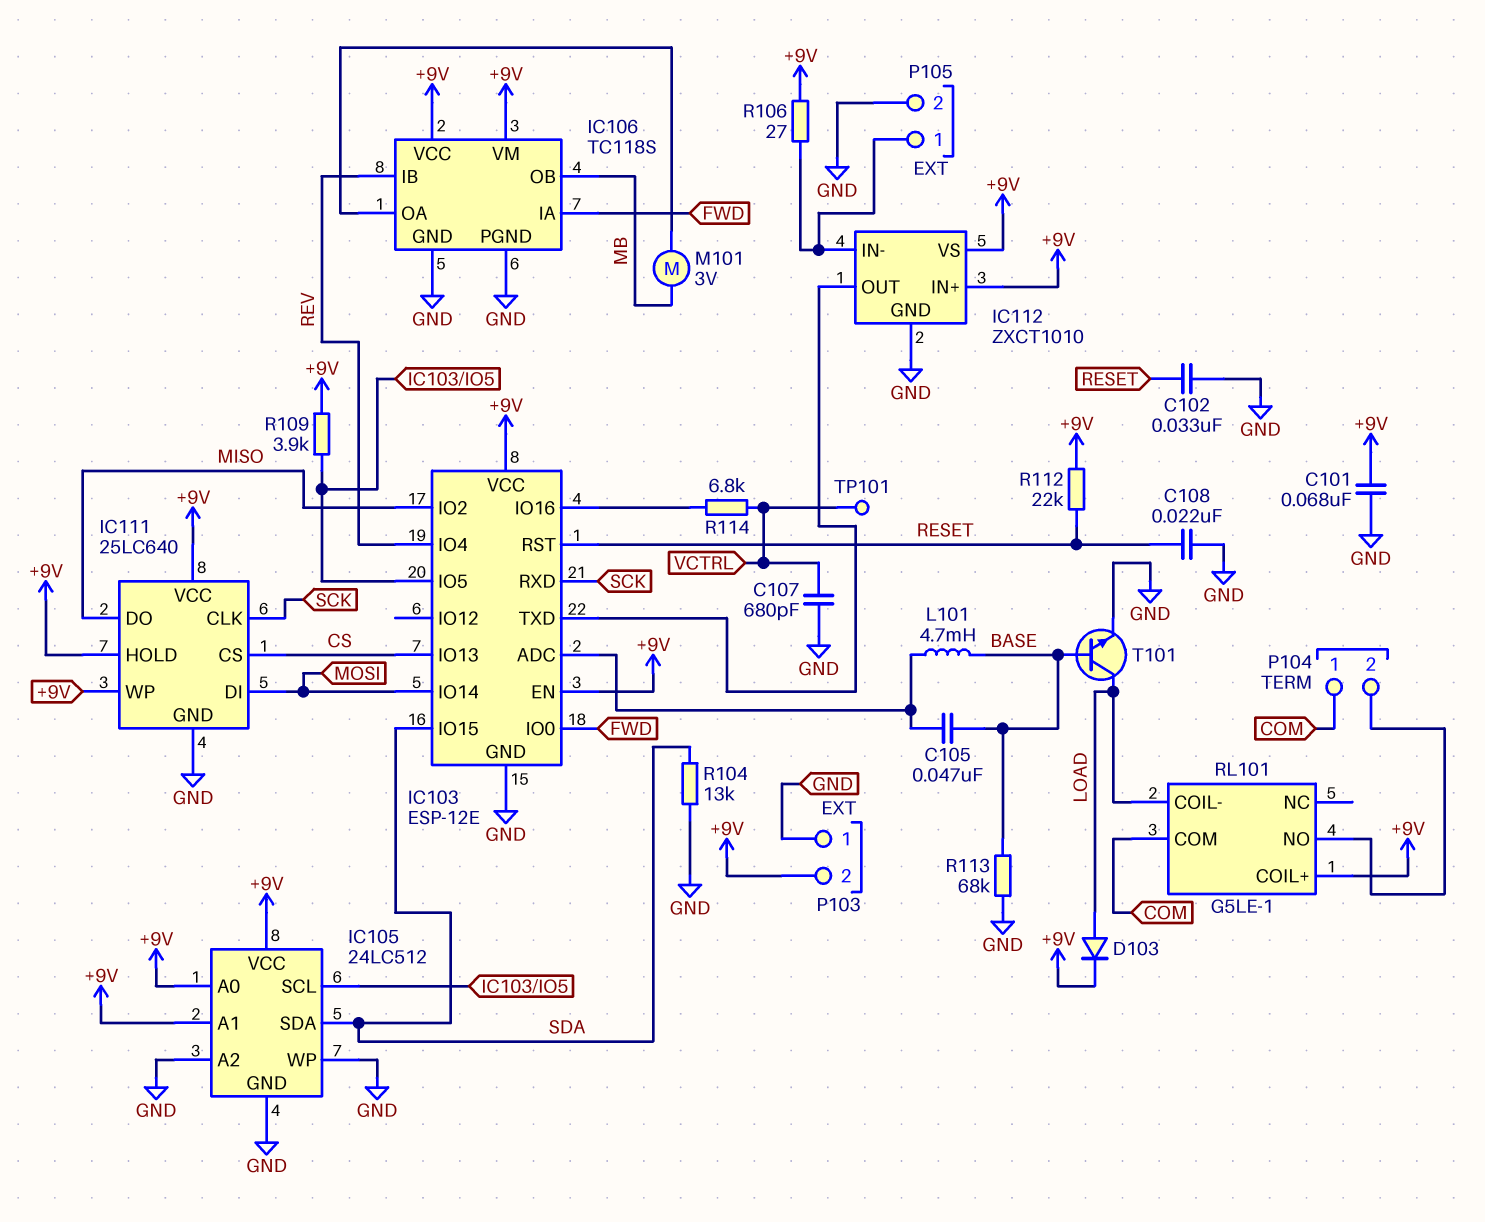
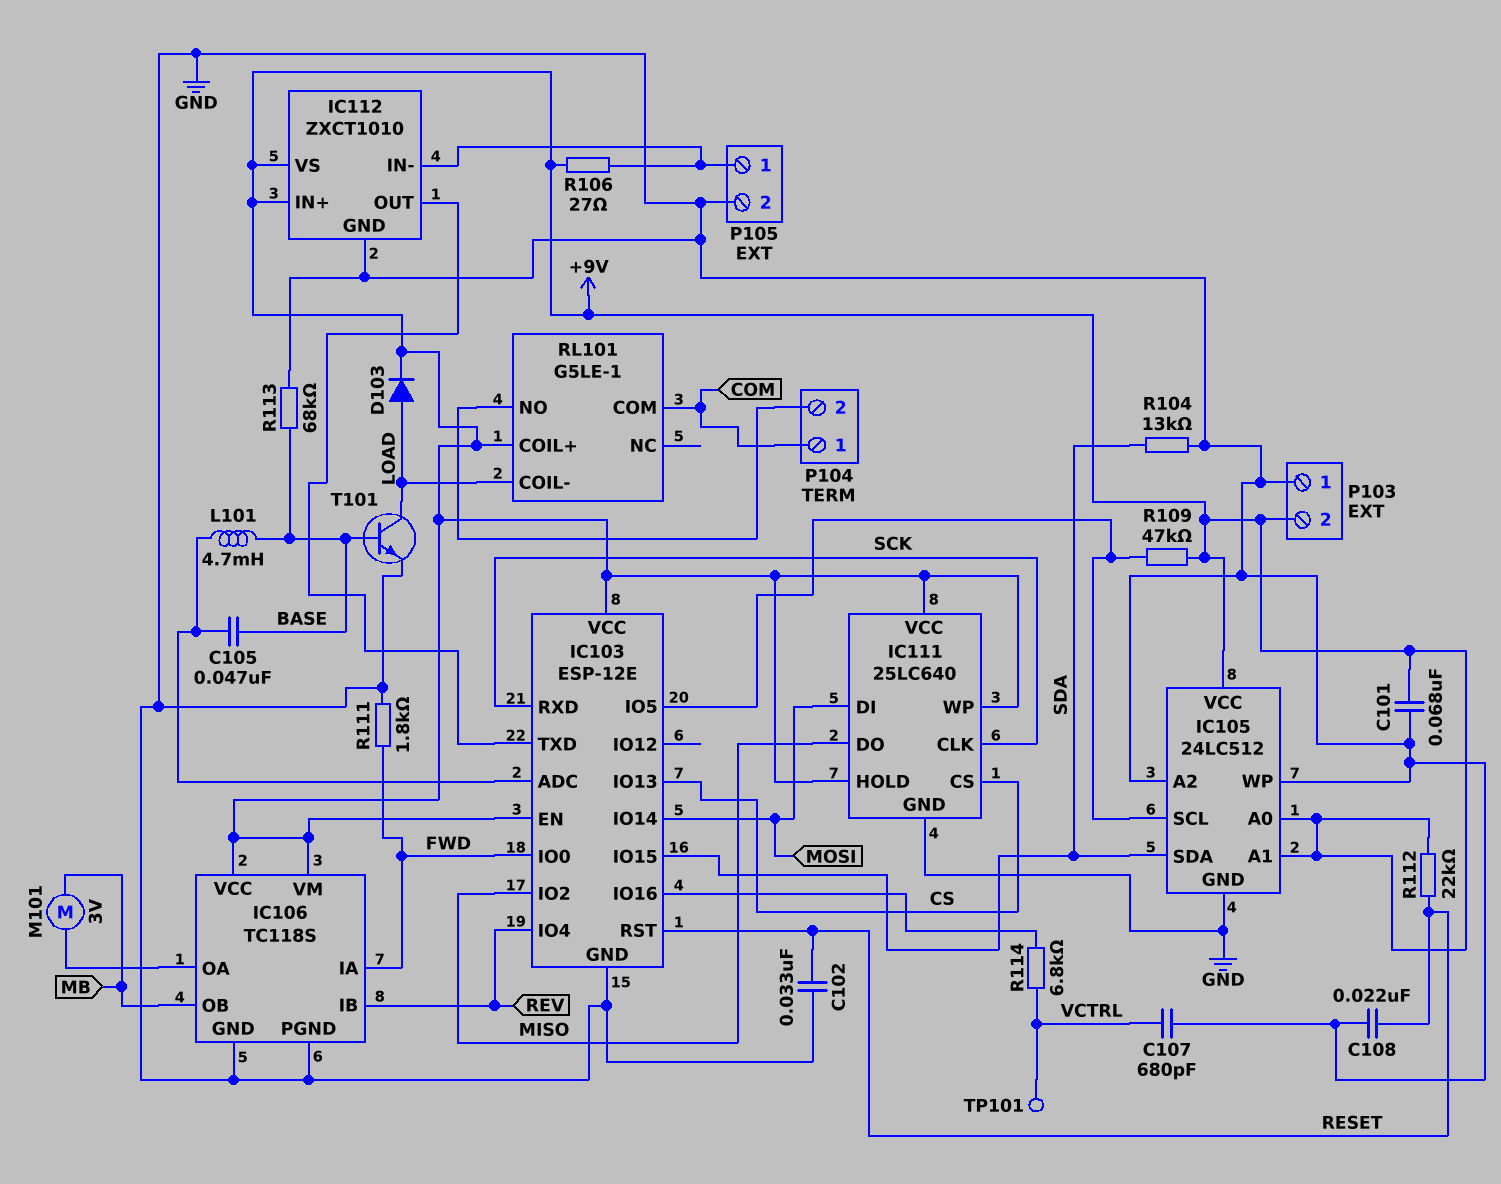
R109: 3.9k (+9V, IC103/IO5) -> 47k (+9V, IC103/IO5)
R111: none -> 1.8k (FWD, GND)

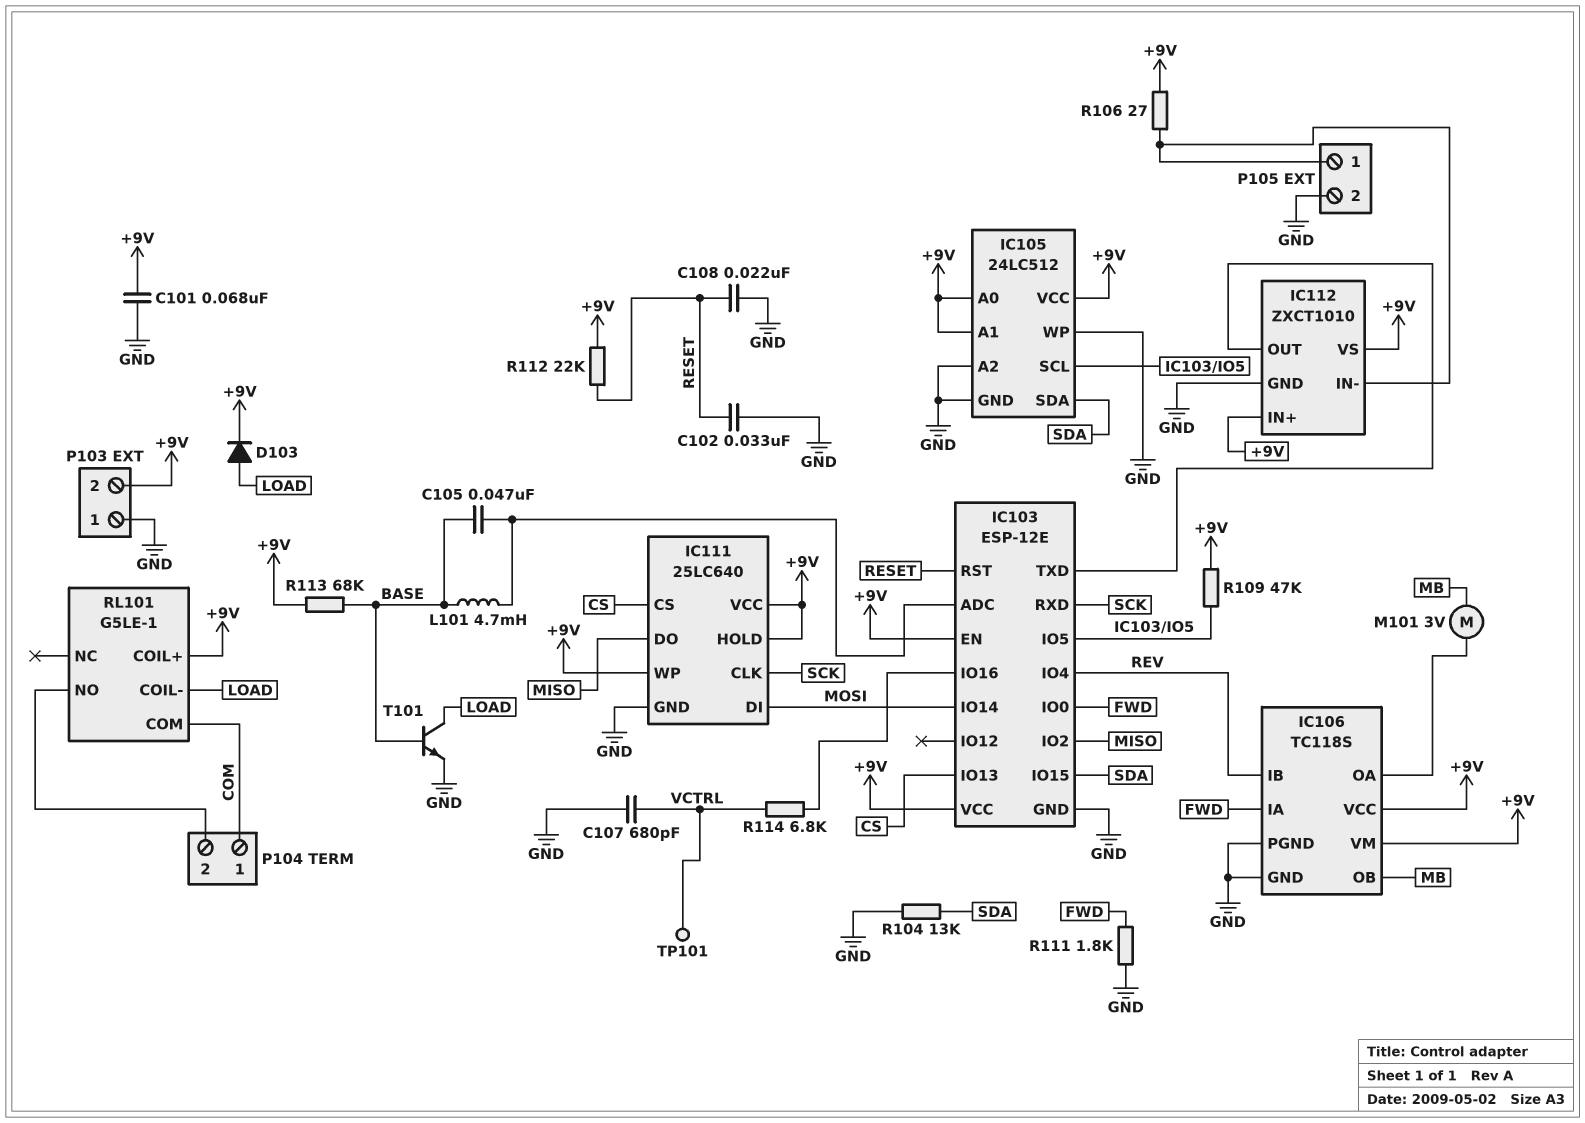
R113: 68k (BASE, GND) -> 68k (+9V, BASE)

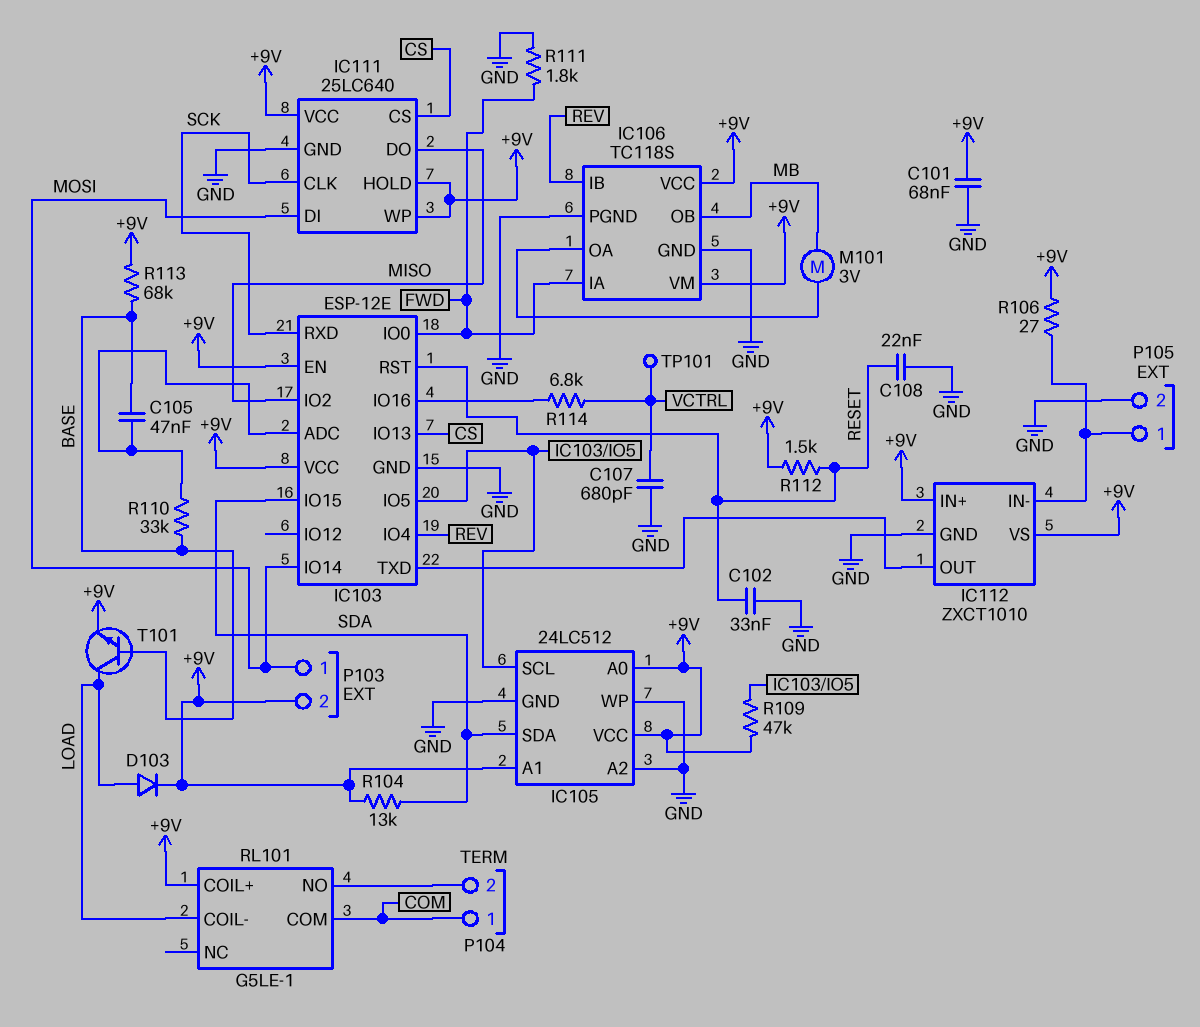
L101: 4.7mH (BASE, IC103/ADC) -> none
P103 pin 1: GND -> MOSI
R104: 13k (GND, SDA) -> 13k (+9V, SDA)
R110: none -> 33k (BASE, IC103/ADC)
R112: 22k (+9V, RESET) -> 1.5k (+9V, RESET)
T101: NPN (B BASE, C LOAD, E GND) -> NPN (B BASE, C LOAD, E +9V)

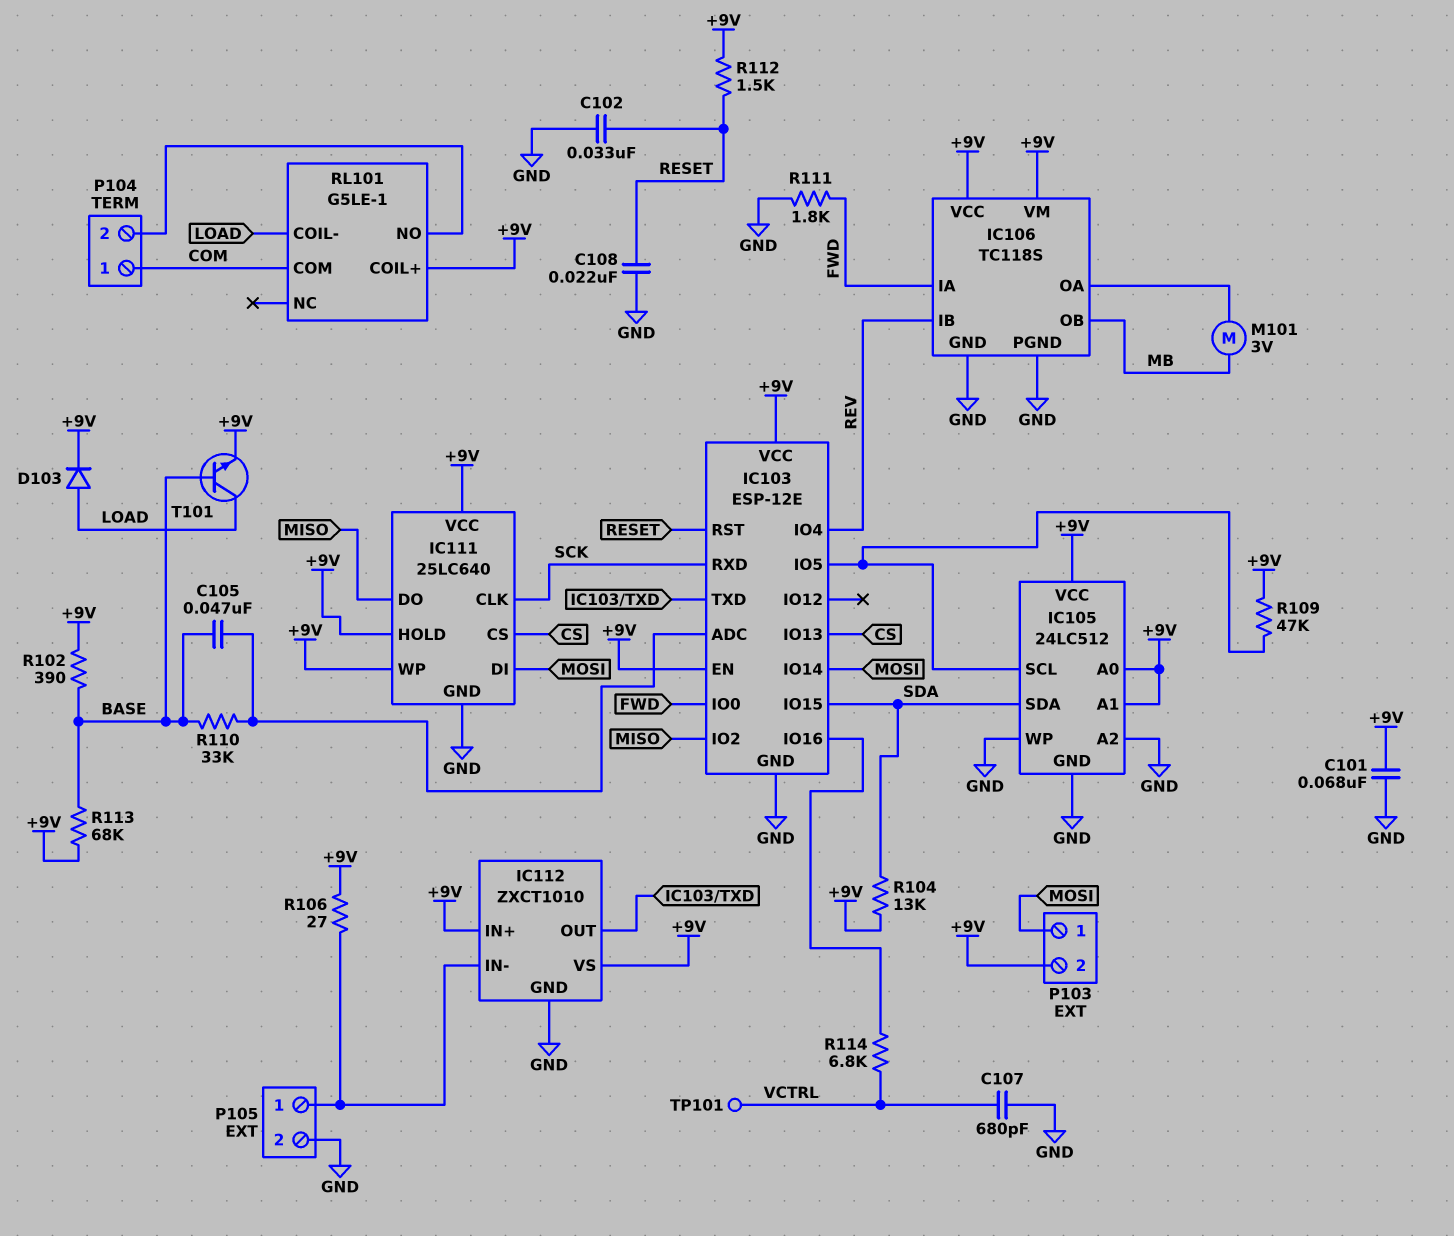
R102: none -> 390 (+9V, BASE)

